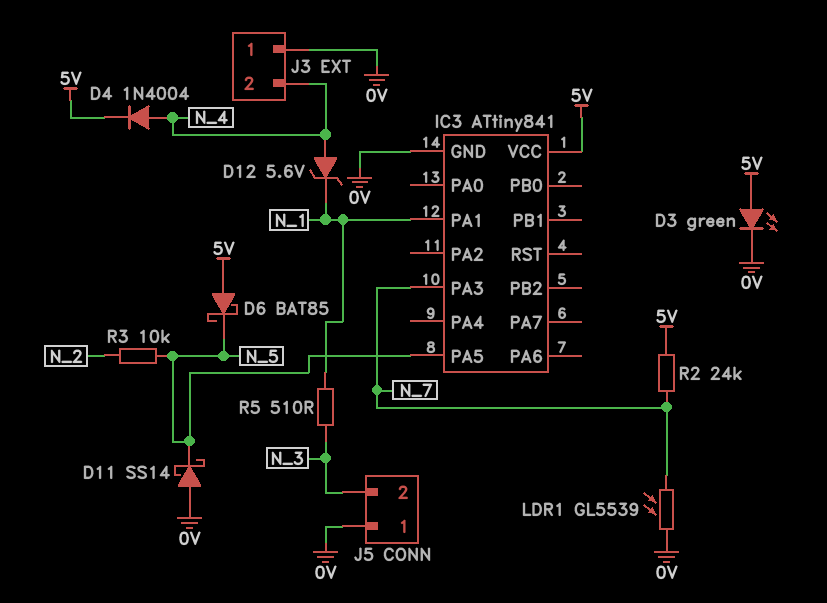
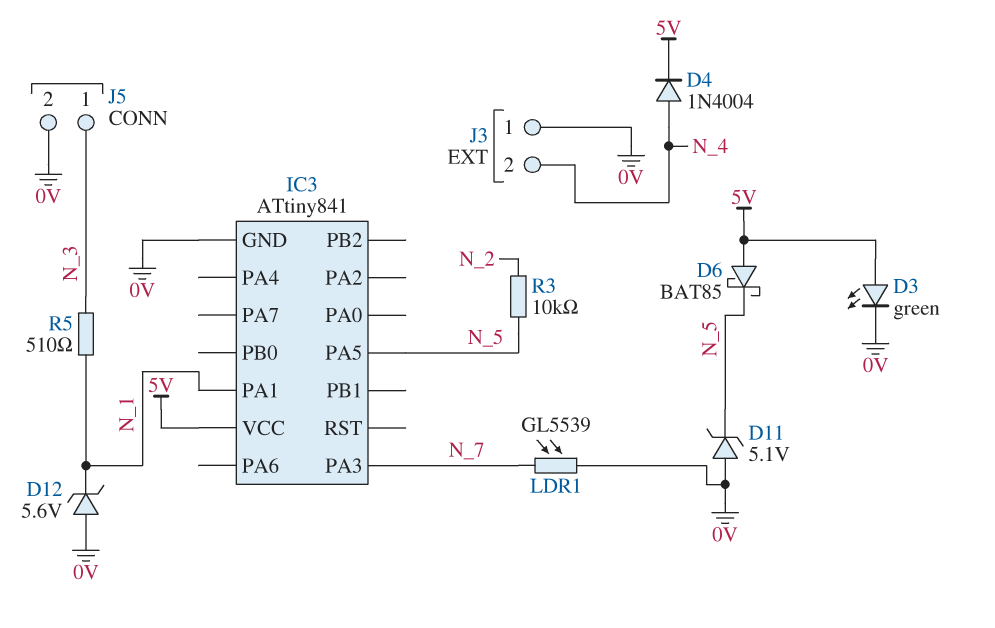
D11: schottky SS14 (A 0V, K N_5) -> zener 5.1V (A 0V, K N_5)
D12: zener 5.6V (A N_4, K N_1) -> zener 5.6V (A 0V, K N_1)
J5 pin 1: 0V -> N_3
J5 pin 2: N_3 -> 0V
R2: 24k (5V, N_7) -> none

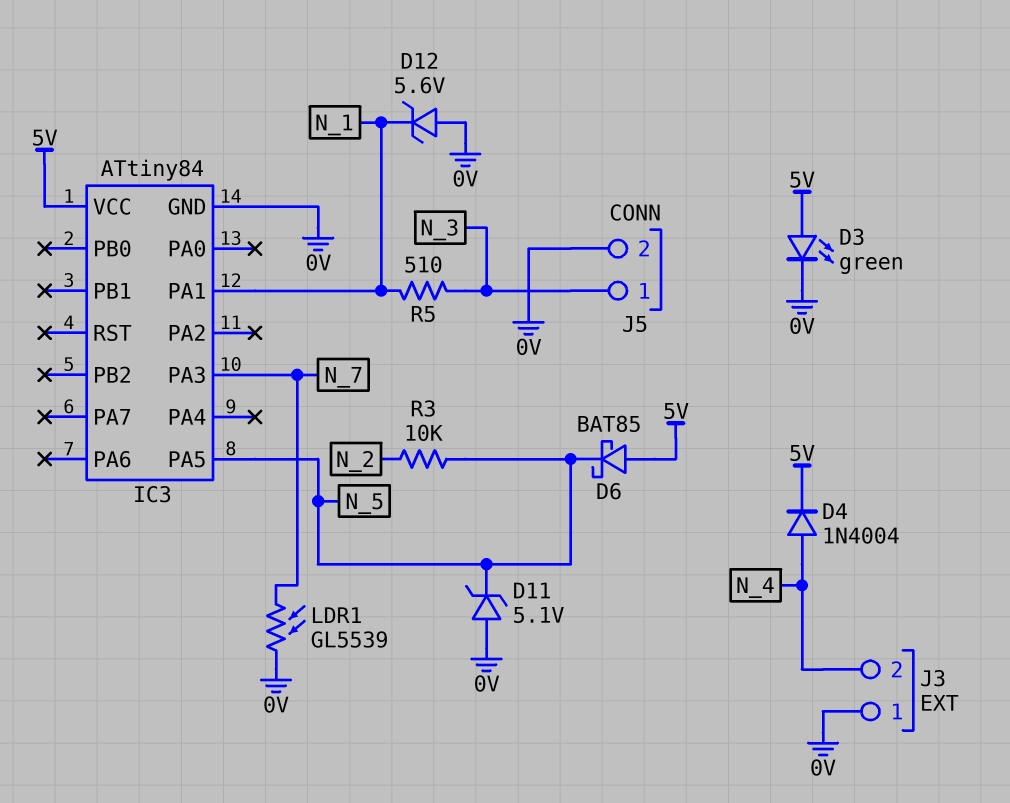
IC3: ATtiny841 -> ATtiny84

